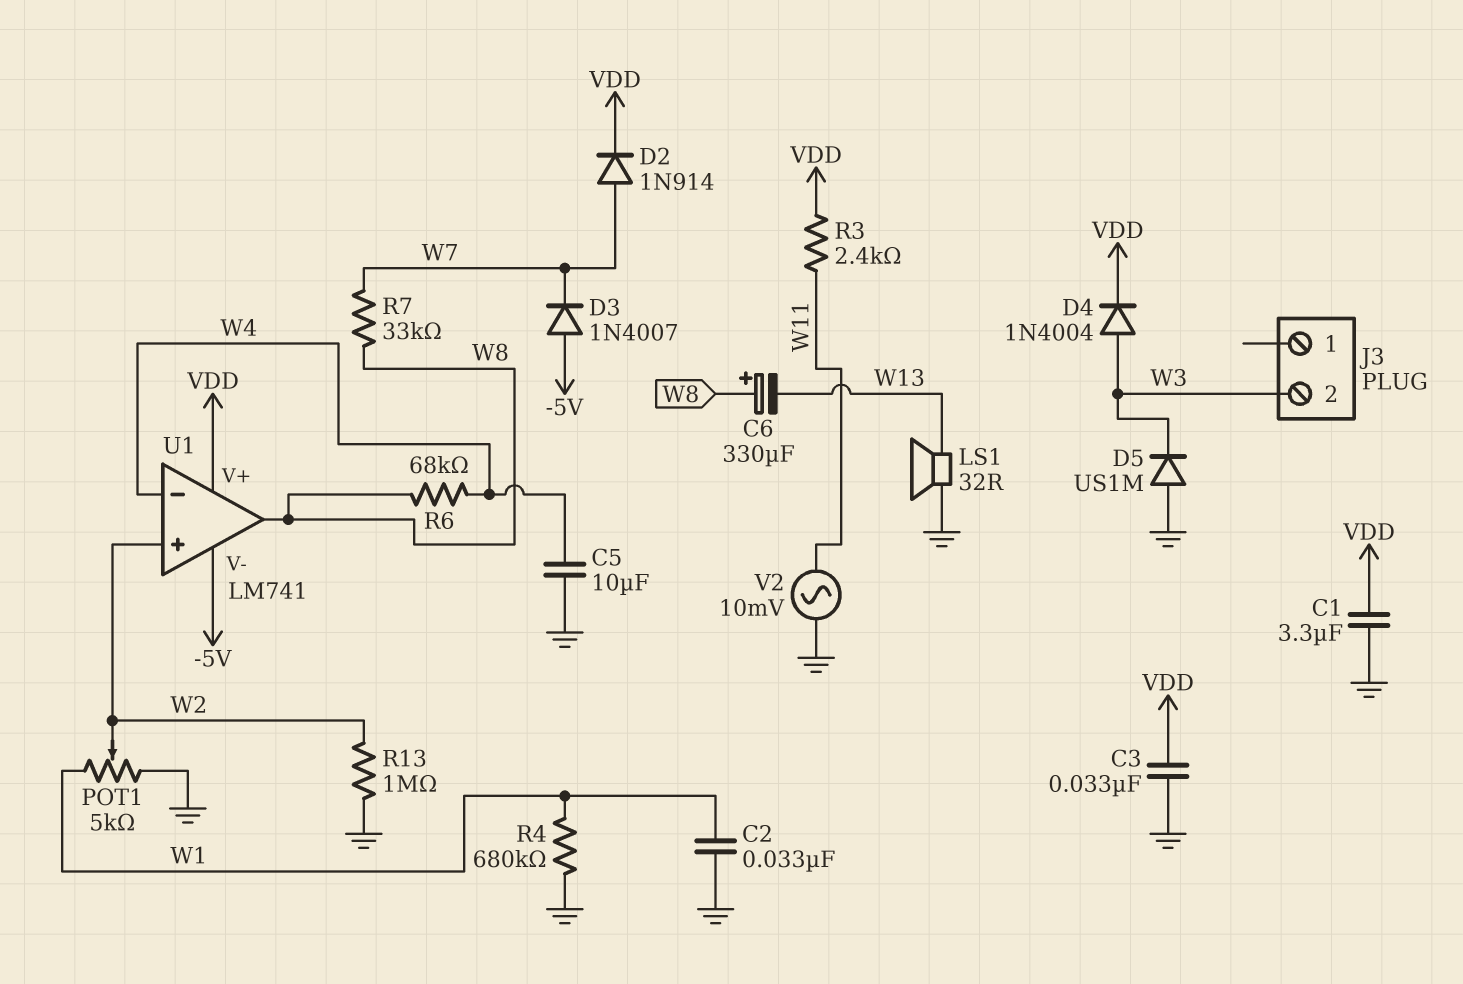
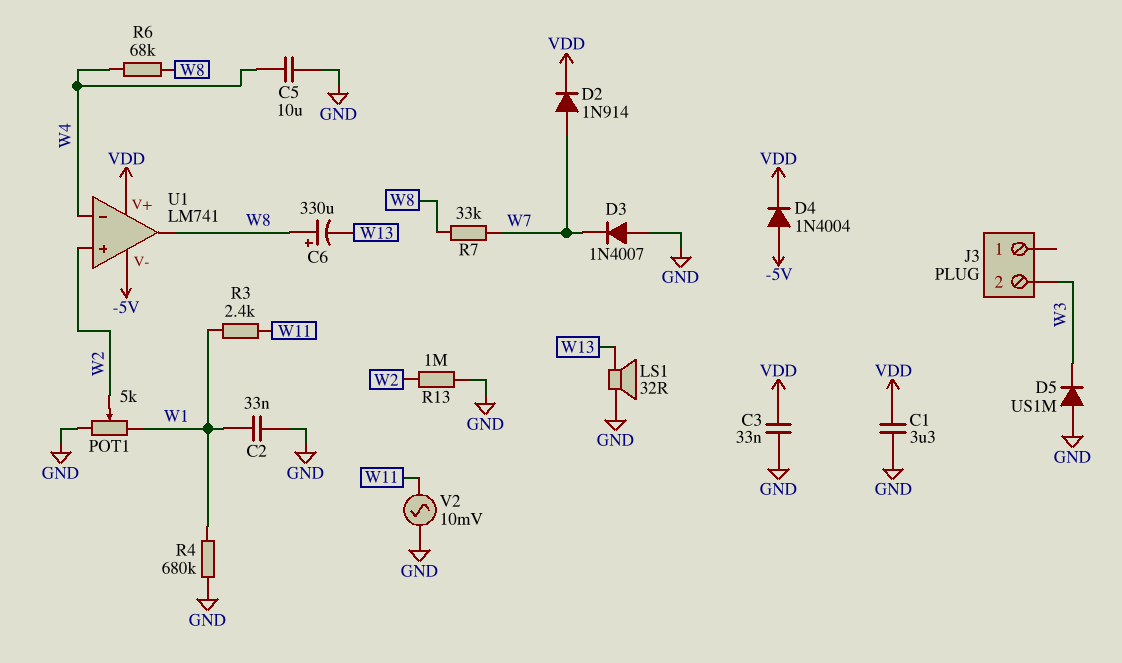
D3: diode 1N4007 (A -5V, K W7) -> diode 1N4007 (A GND, K W7)
D4: diode 1N4004 (A W3, K VDD) -> diode 1N4004 (A -5V, K VDD)
R3: 2.4k (VDD, W11) -> 2.4k (W1, W11)

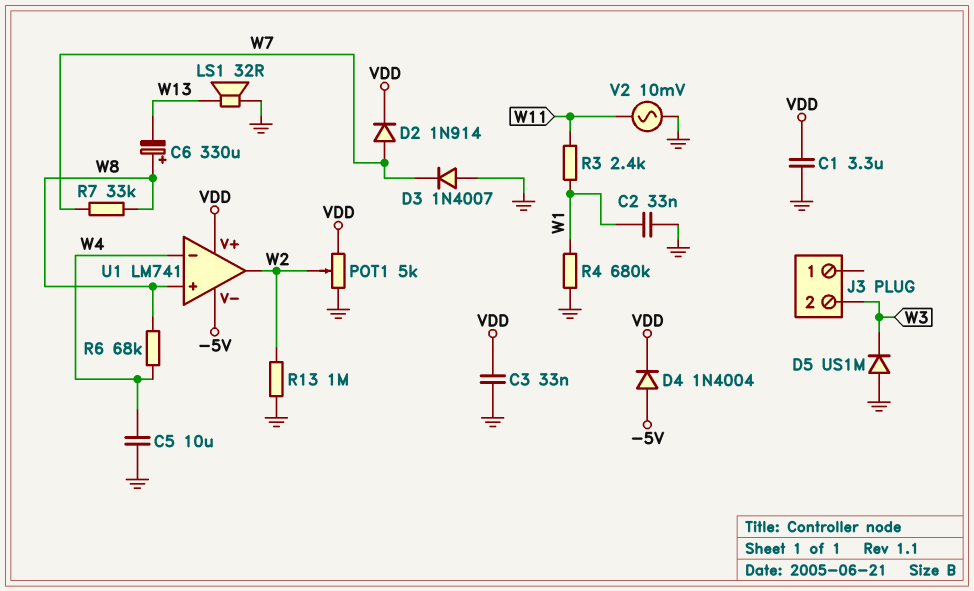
POT1: 5k (GND, W1, wiper W2) -> 5k (GND, VDD, wiper W2)
U1 pin in+: W2 -> W8
U1 pin out: W8 -> W2

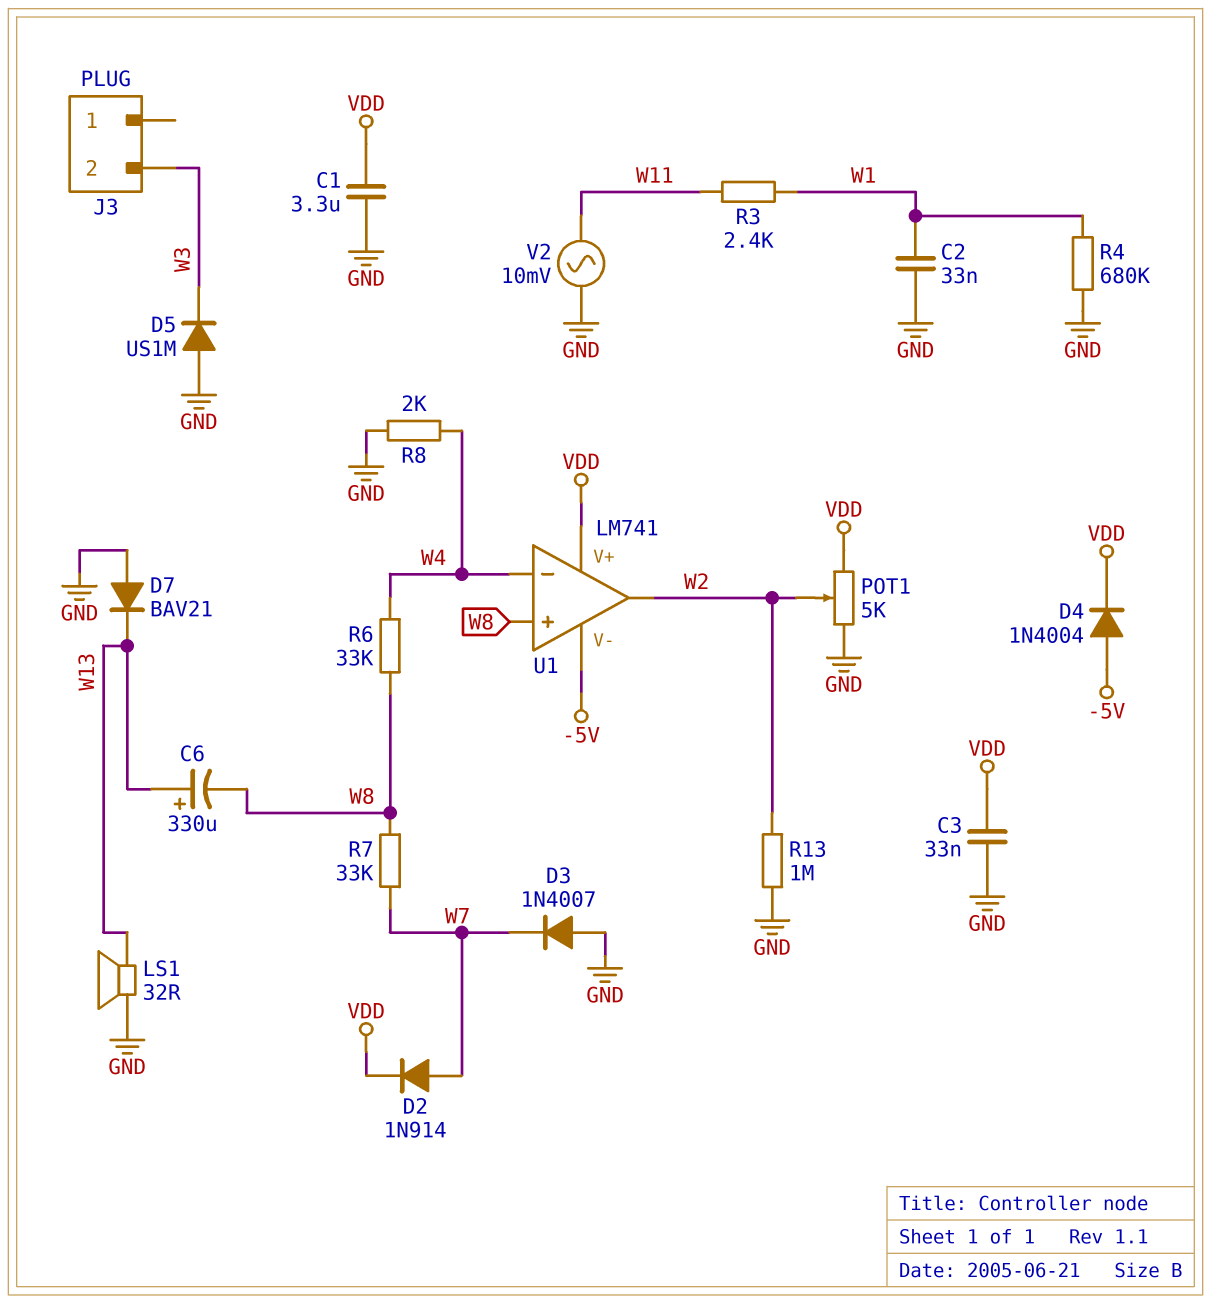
C5: 10uF (GND, W4) -> none
C6: 330uF (plus W8, minus W13) -> 330uF (plus W13, minus W8)
D7: none -> diode BAV21 (A GND, K W13)
R6: 68k (W4, W8) -> 33k (W4, W8)
R8: none -> 2k (GND, W4)

